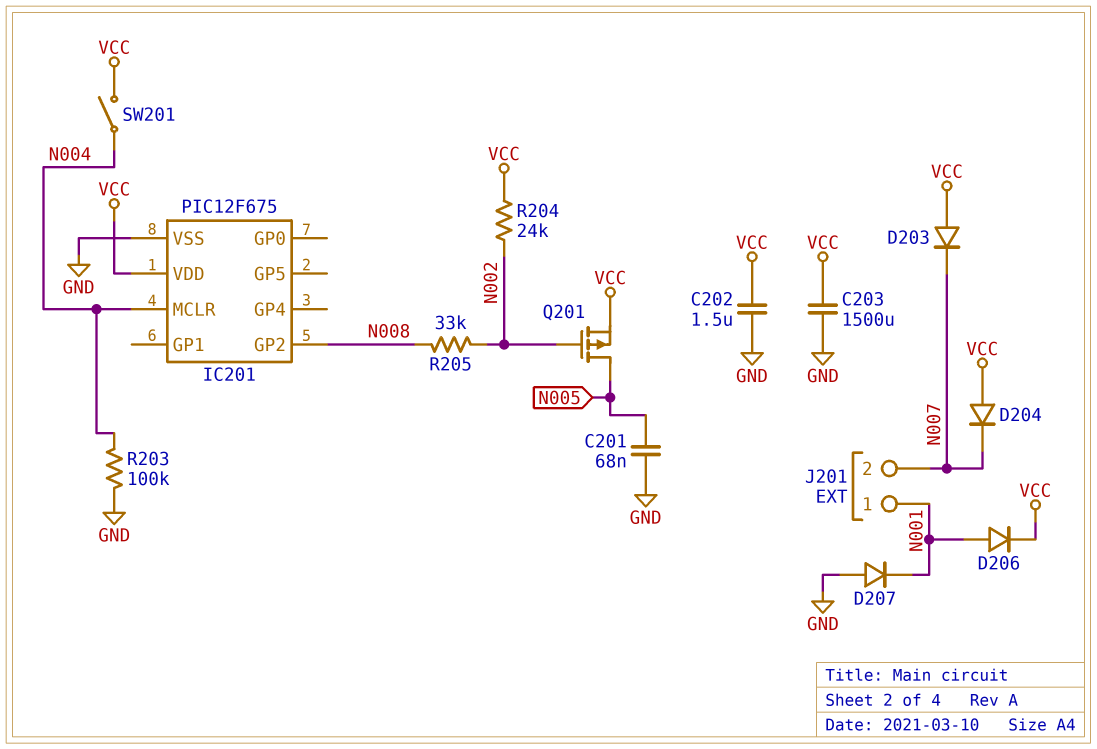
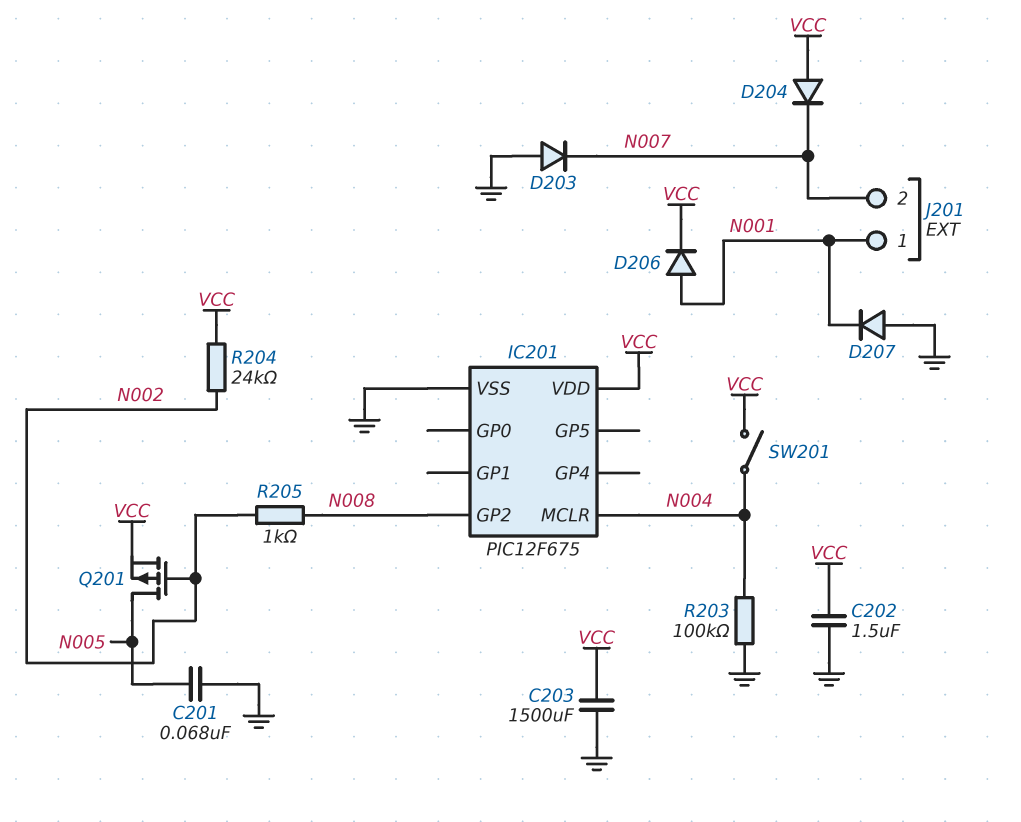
D203: diode (A VCC, K N007) -> diode (A GND, K N007)
R205: 33k (N002, N008) -> 1k (N002, N008)

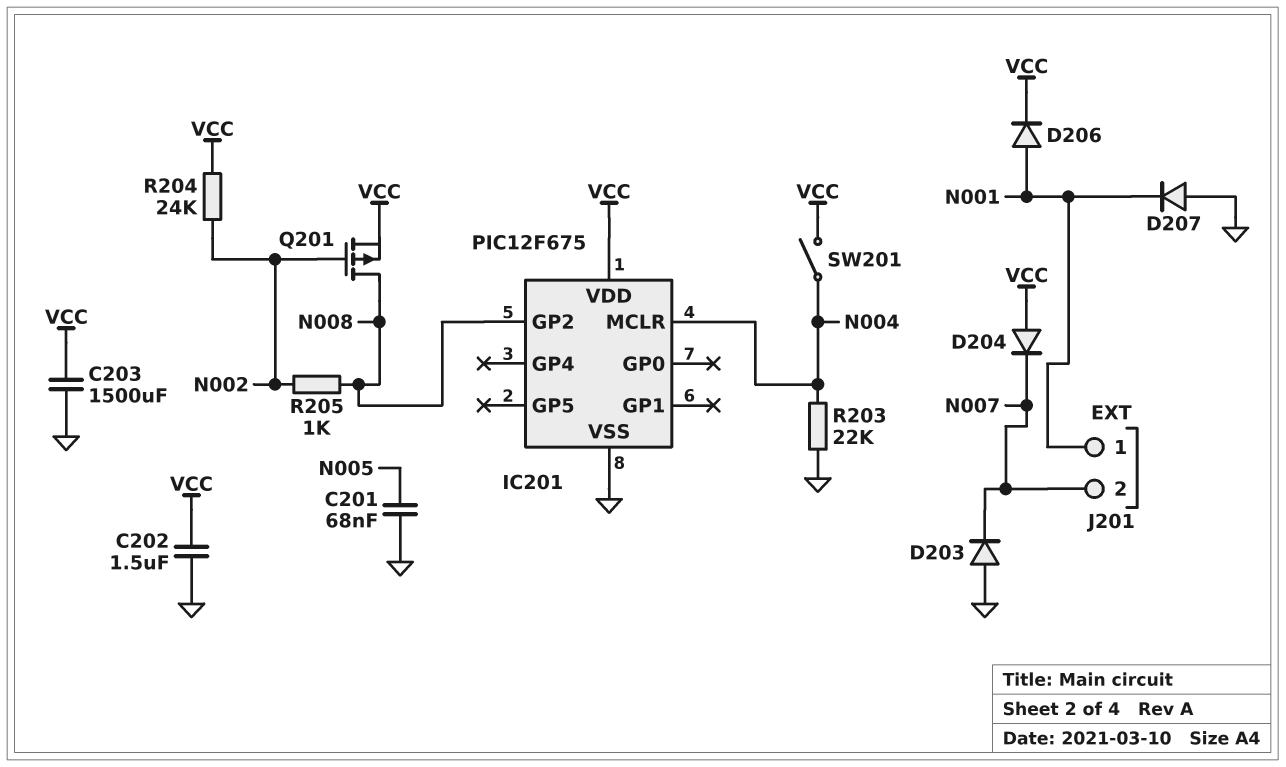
Q201: PMOS (G N002, D N005, S VCC) -> PMOS (G N002, D N008, S VCC)
R203: 100k (GND, N004) -> 22k (GND, N004)

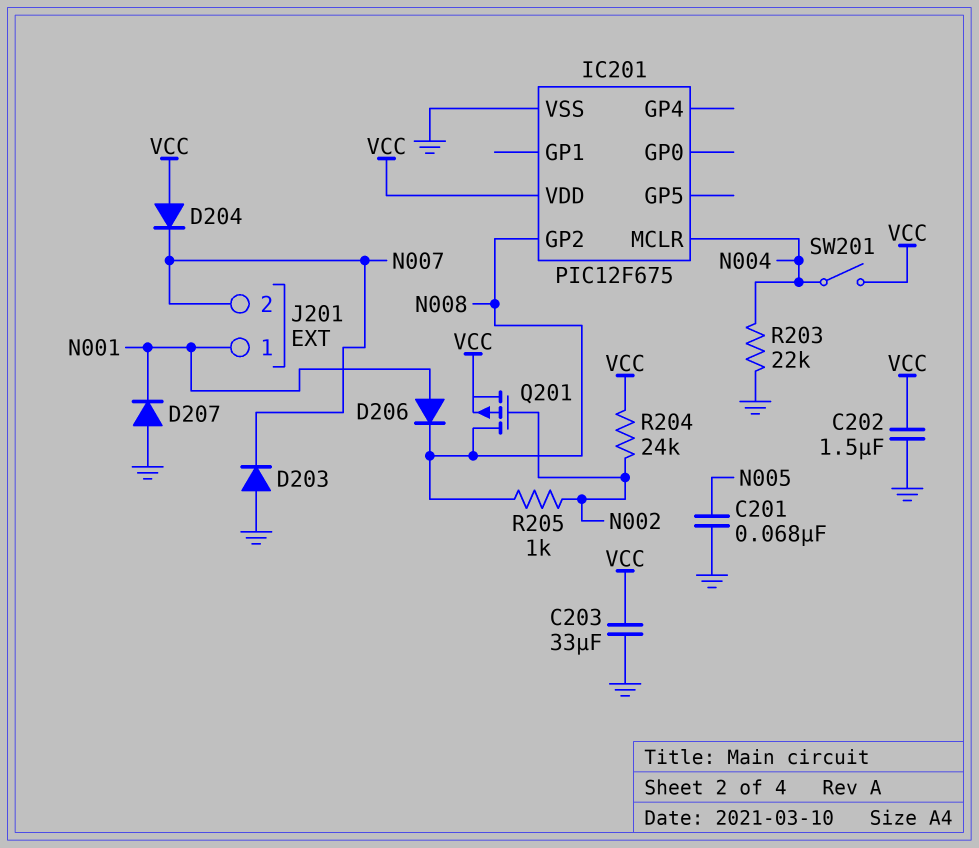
C203: 1500uF (GND, VCC) -> 33uF (GND, VCC)
D206: diode (A N001, K VCC) -> diode (A N001, K N008)

